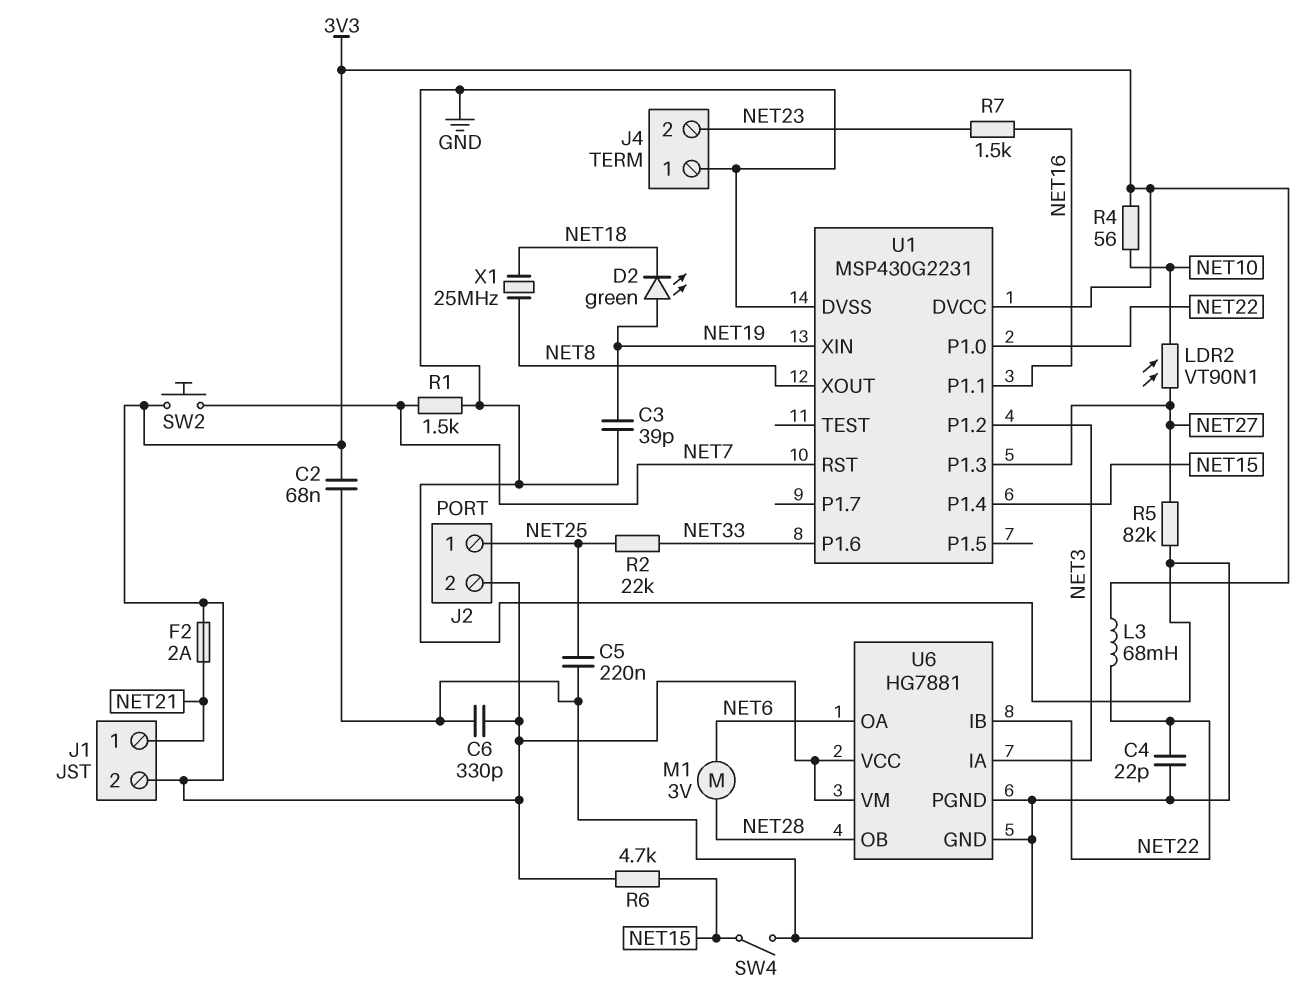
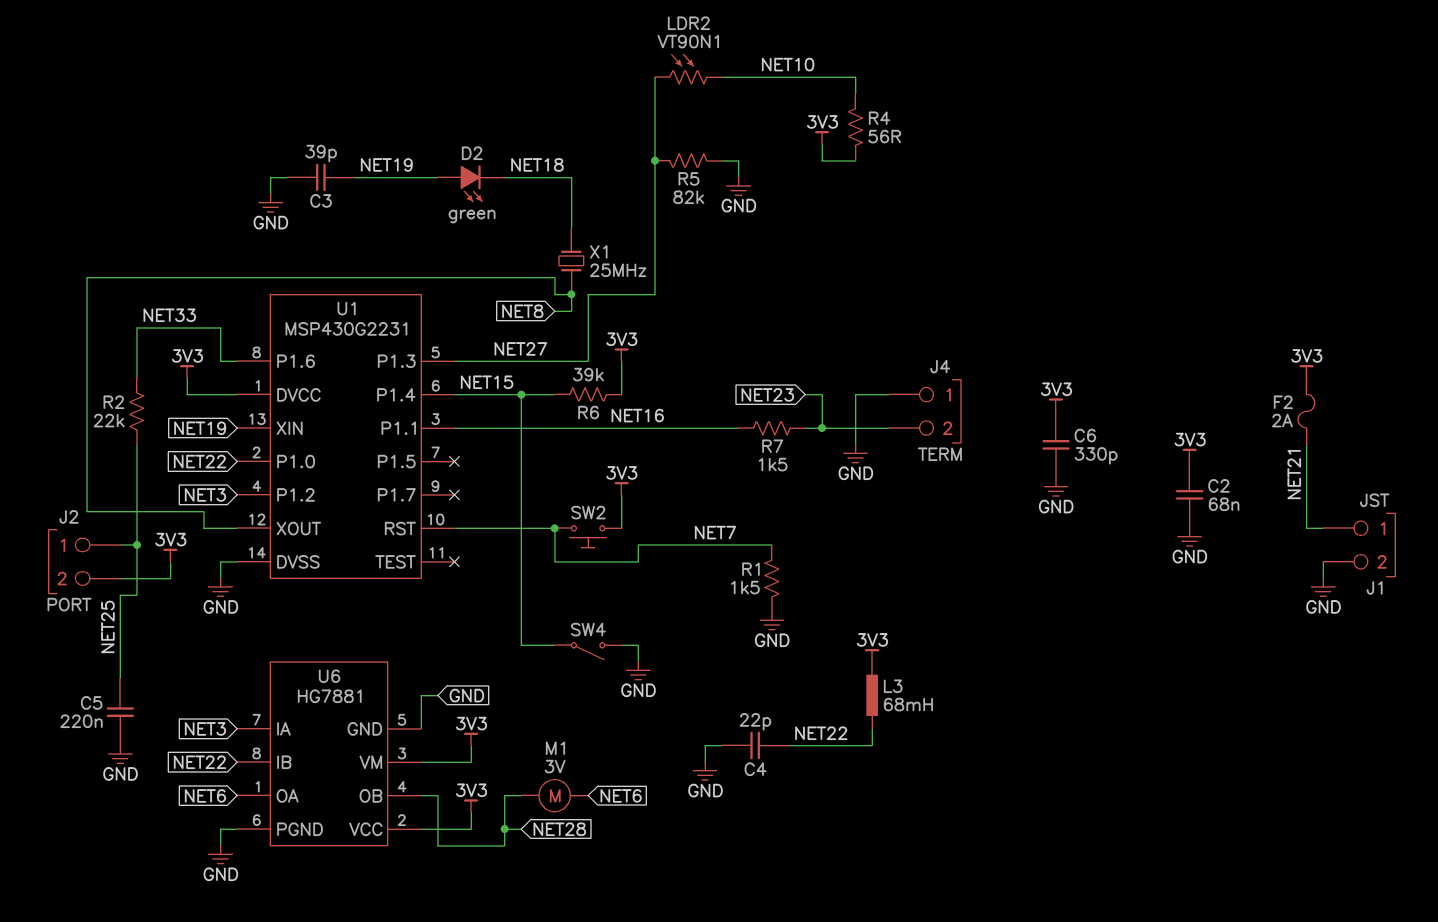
J1 pin 2: 3V3 -> GND
R6: 4.7k (3V3, NET15) -> 39k (3V3, NET15)

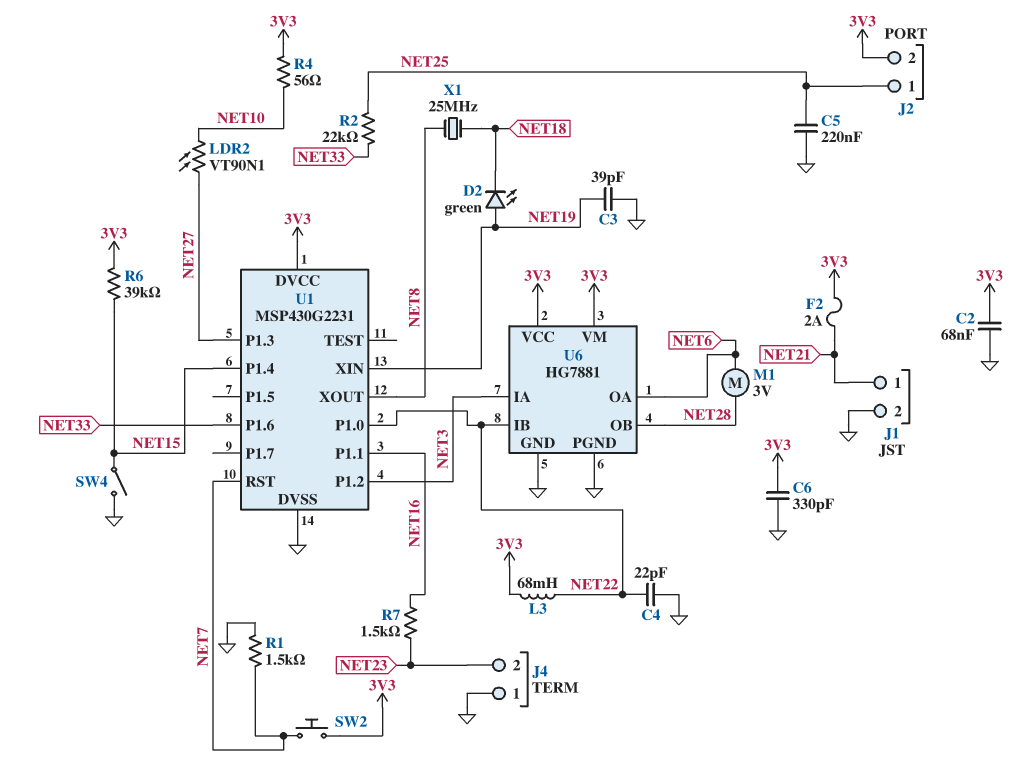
R5: 82k (GND, NET27) -> none

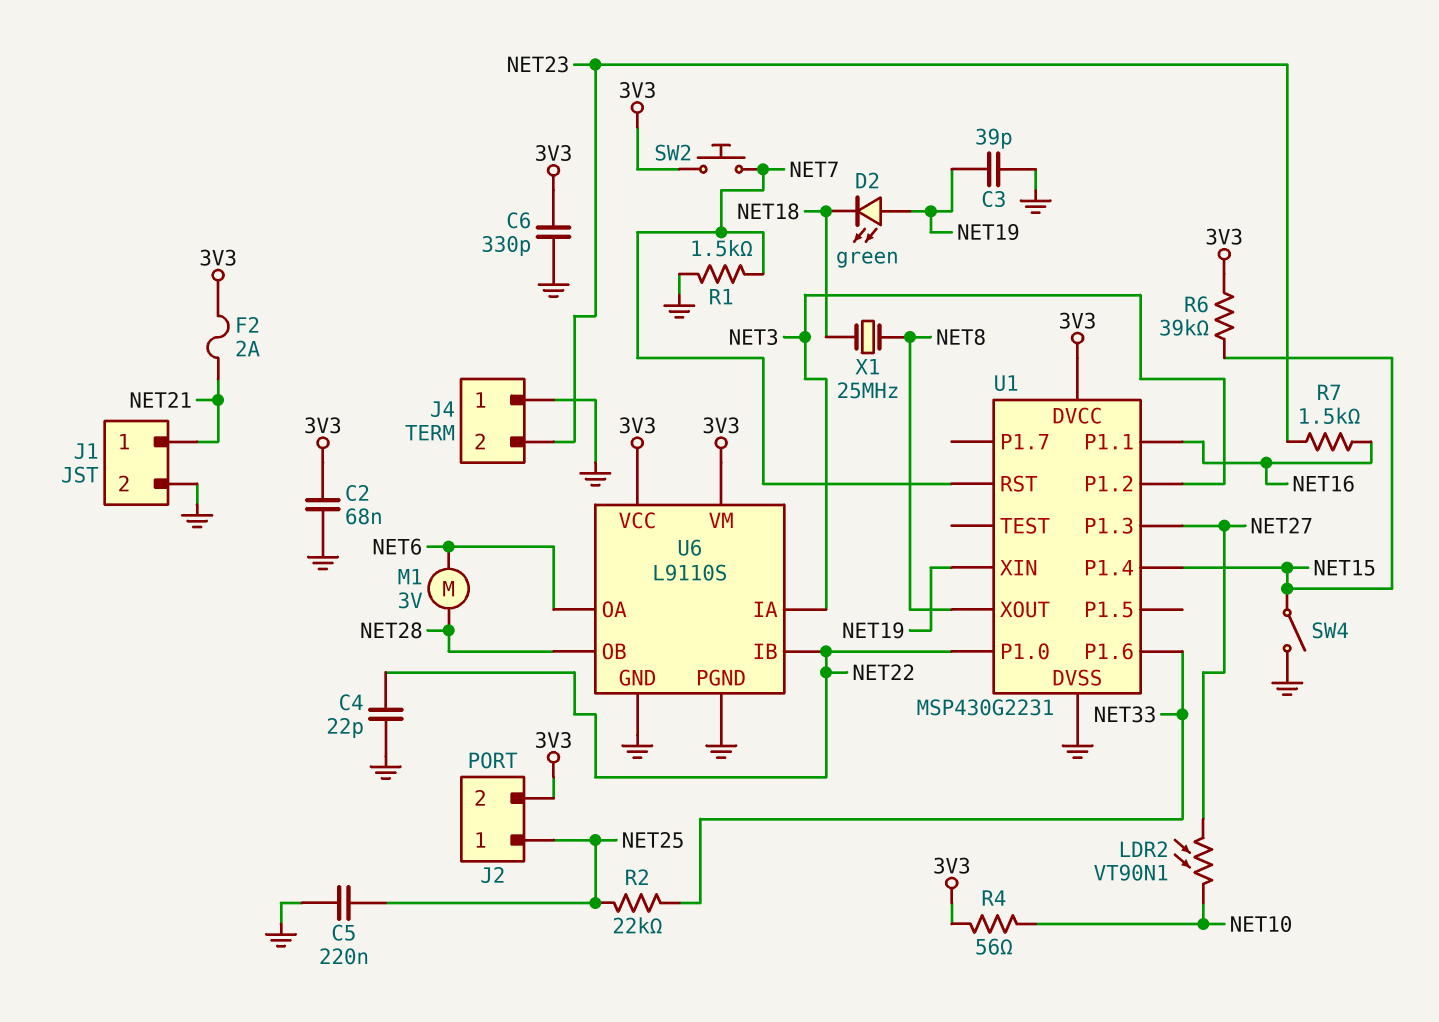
L3: 68mH (3V3, NET22) -> none
U6: HG7881 -> L9110S

